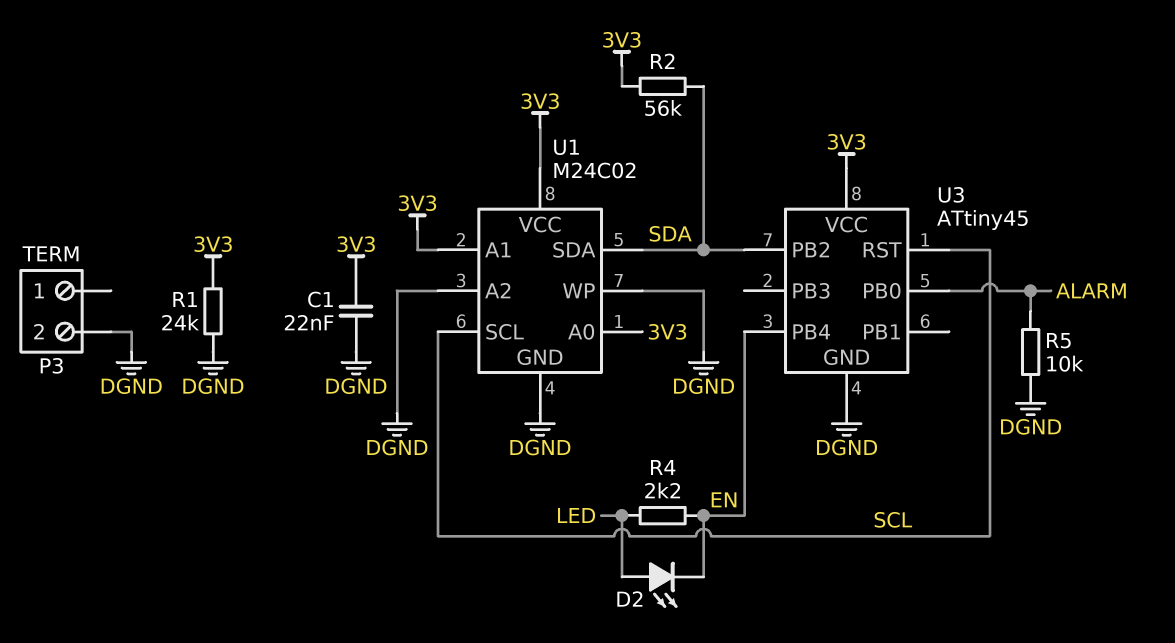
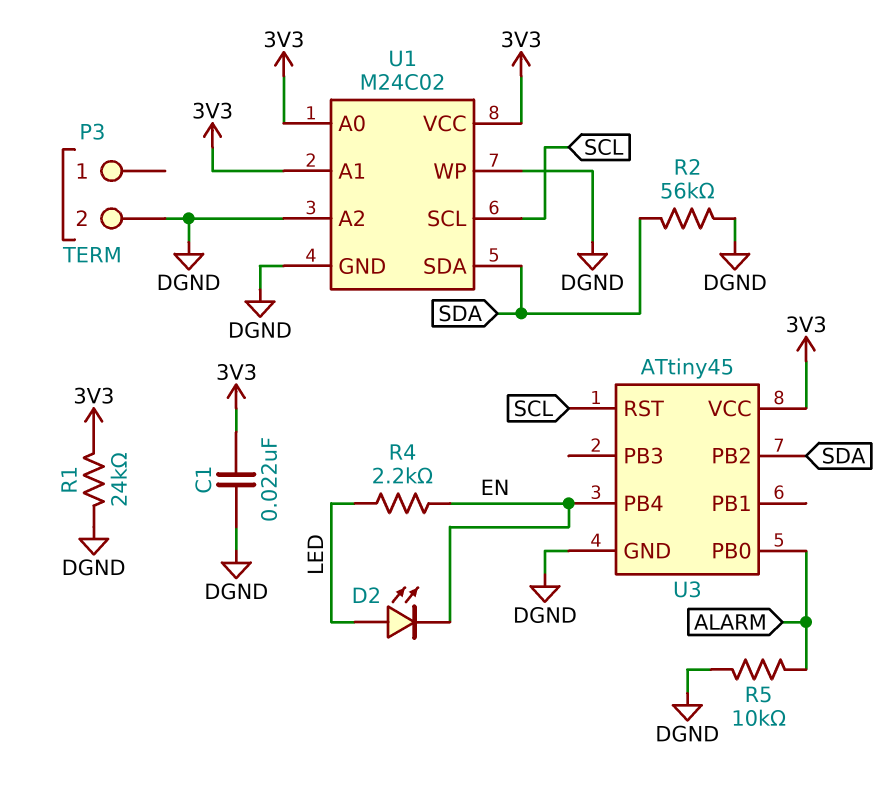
R2: 56k (3V3, SDA) -> 56k (DGND, SDA)

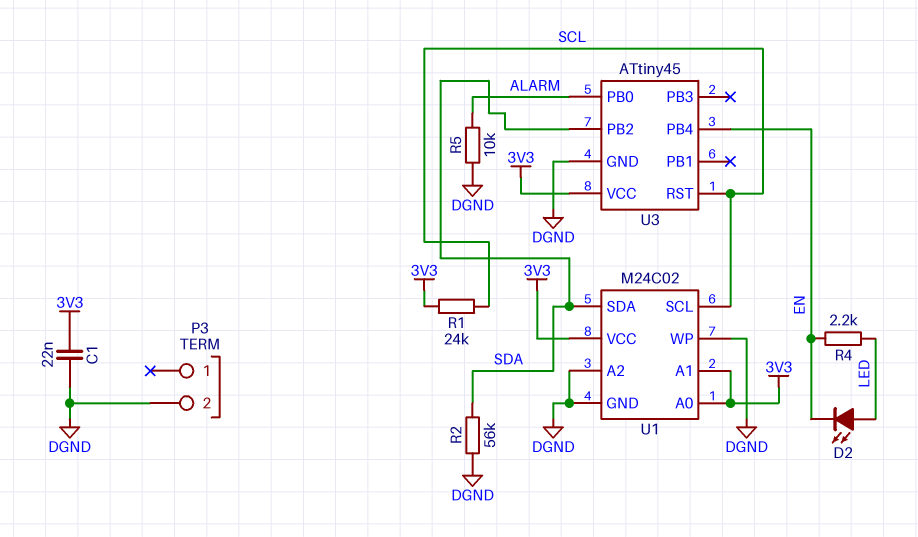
R1: 24k (3V3, DGND) -> 24k (3V3, SCL)

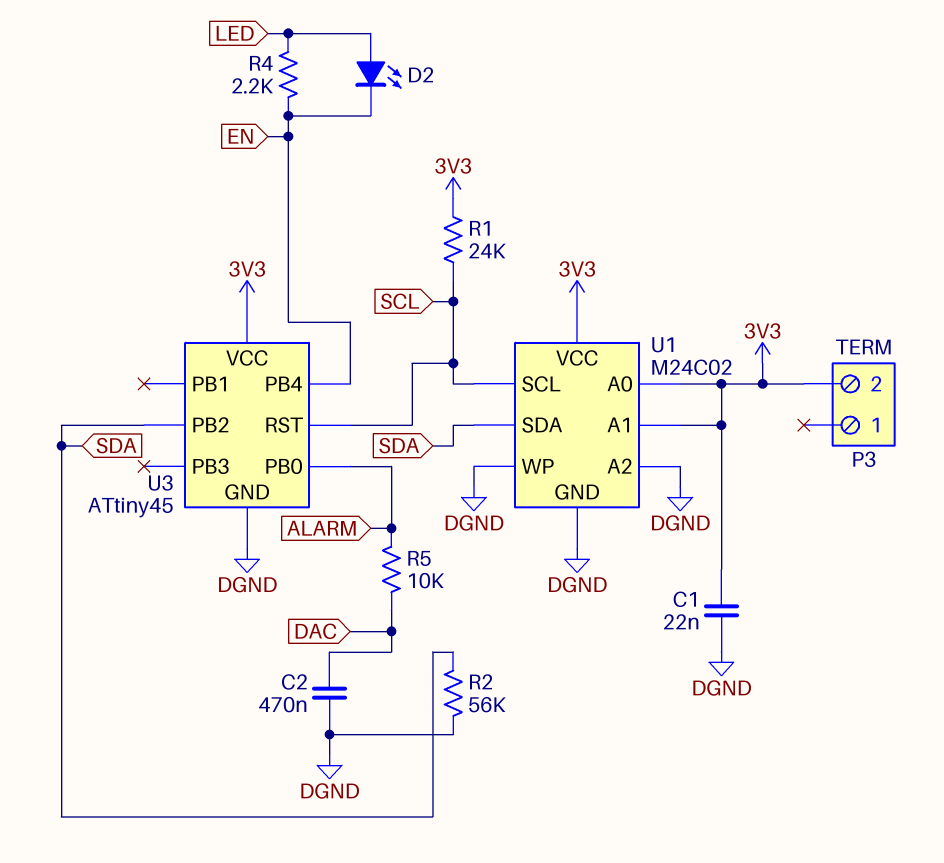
C2: none -> 470nF (DAC, DGND)
P3 pin 2: DGND -> 3V3
R5: 10k (ALARM, DGND) -> 10k (ALARM, DAC)

